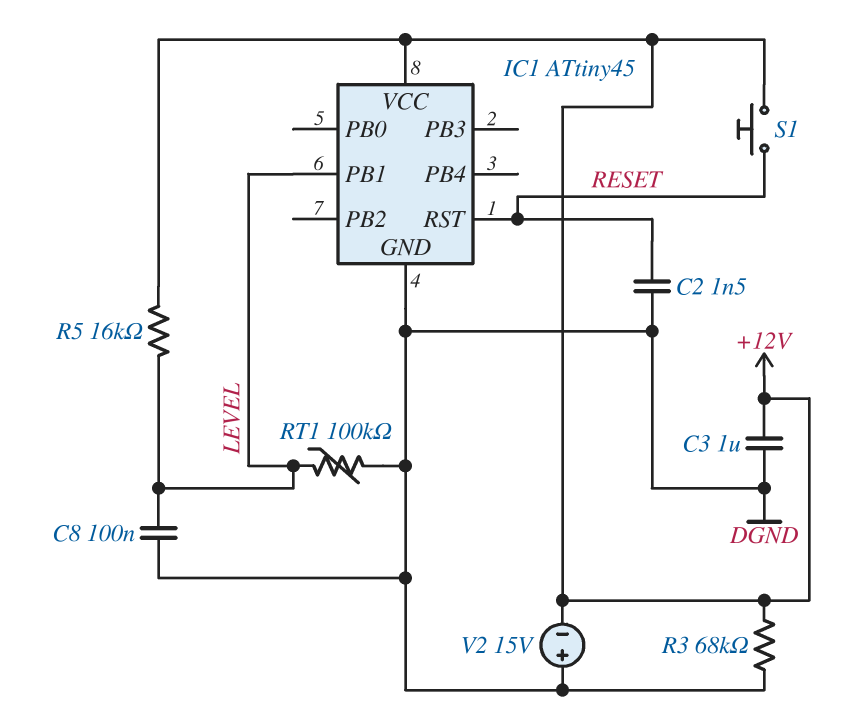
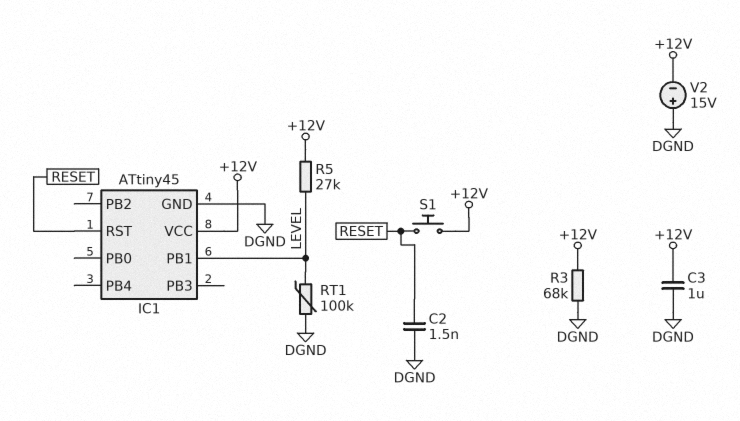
C8: 100nF (DGND, LEVEL) -> none
R5: 16k (+12V, LEVEL) -> 27k (+12V, LEVEL)

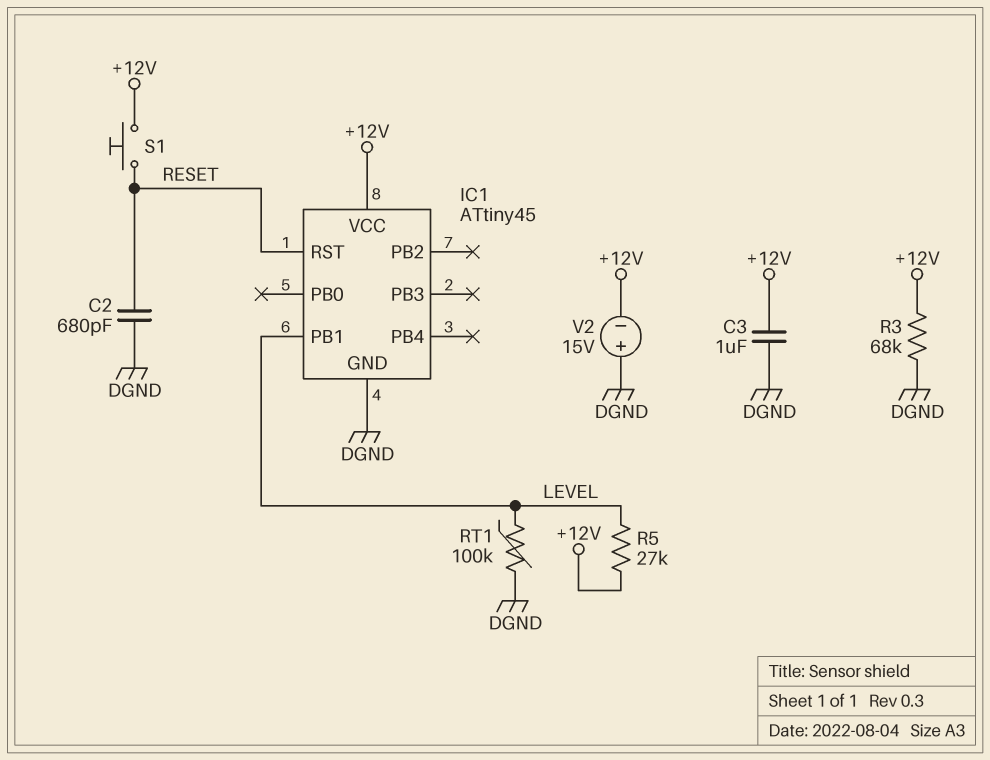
C2: 1.5nF (DGND, RESET) -> 680pF (DGND, RESET)

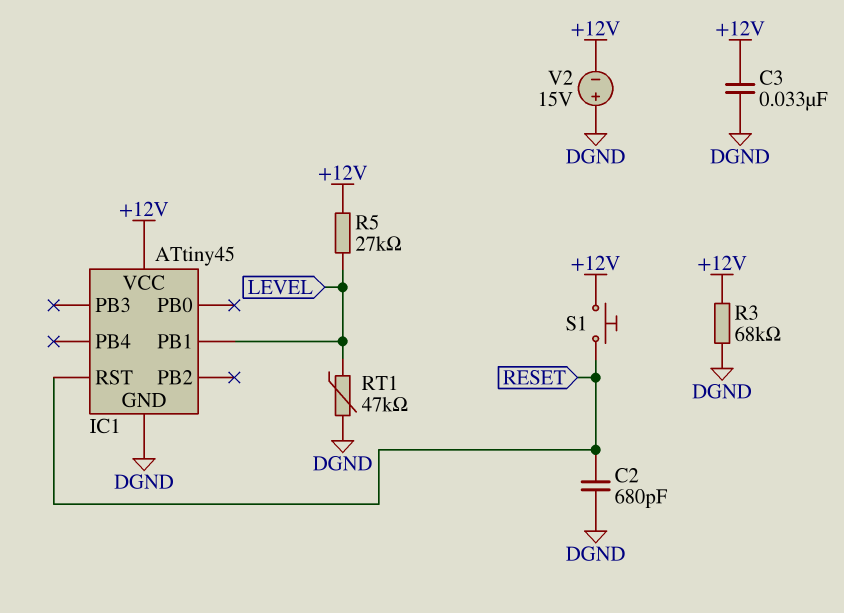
C3: 1uF (+12V, DGND) -> 33nF (+12V, DGND)
RT1: 100k (DGND, LEVEL) -> 47k (DGND, LEVEL)

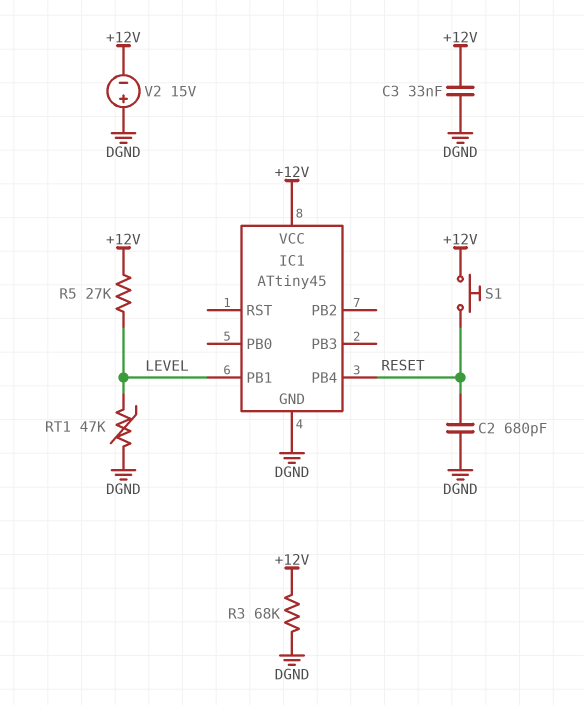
IC1 pin PB4: none -> RESET
IC1 pin RST: RESET -> none

